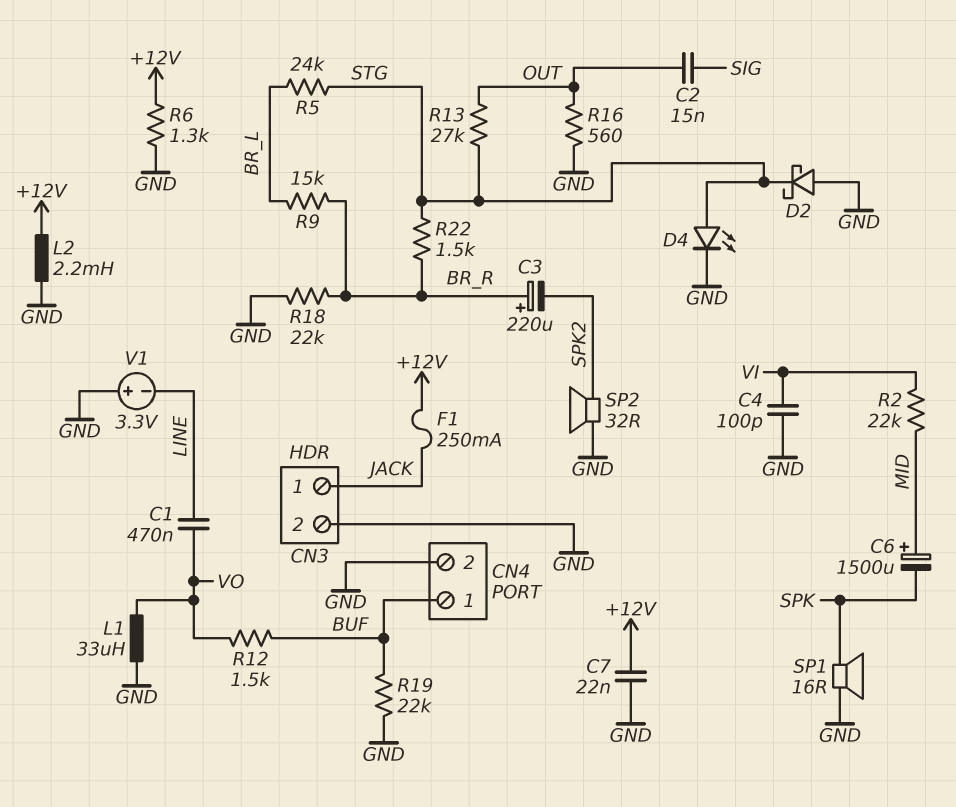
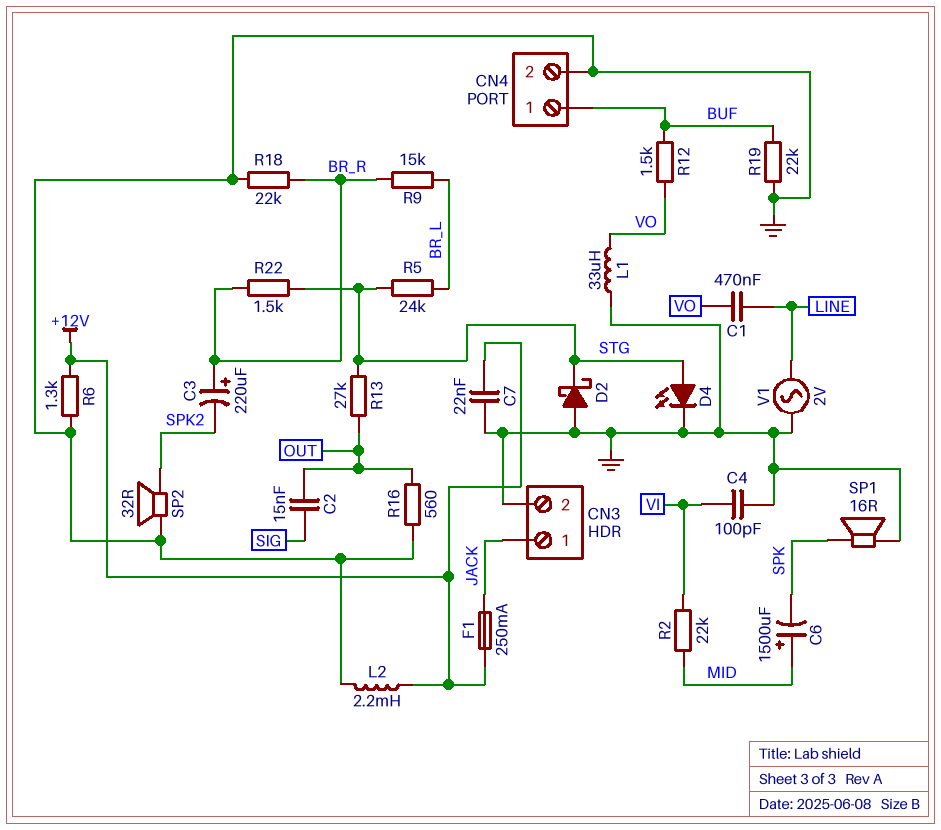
V1: 3.3V (plus GND, minus LINE) -> AC 2V (GND, LINE)

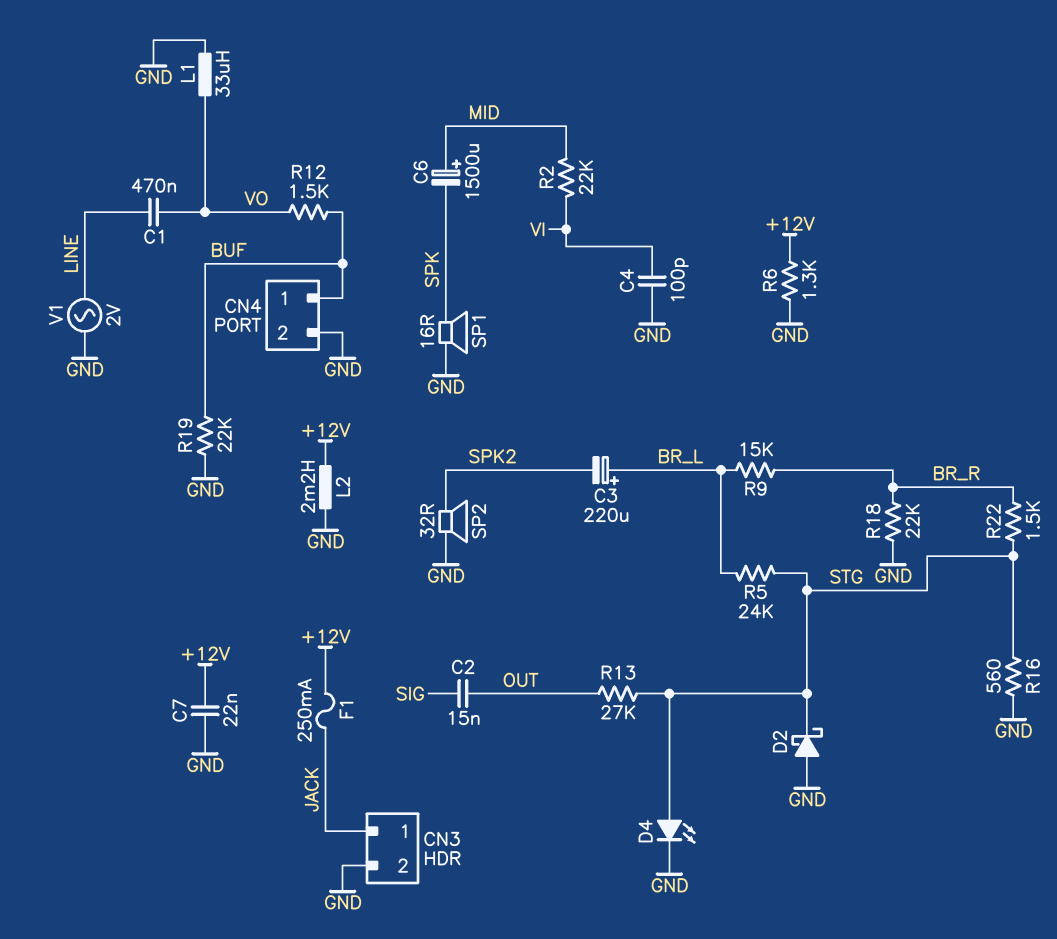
C3: 220uF (plus BR_R, minus SPK2) -> 220uF (plus BR_L, minus SPK2)
R16: 560 (GND, OUT) -> 560 (GND, STG)

